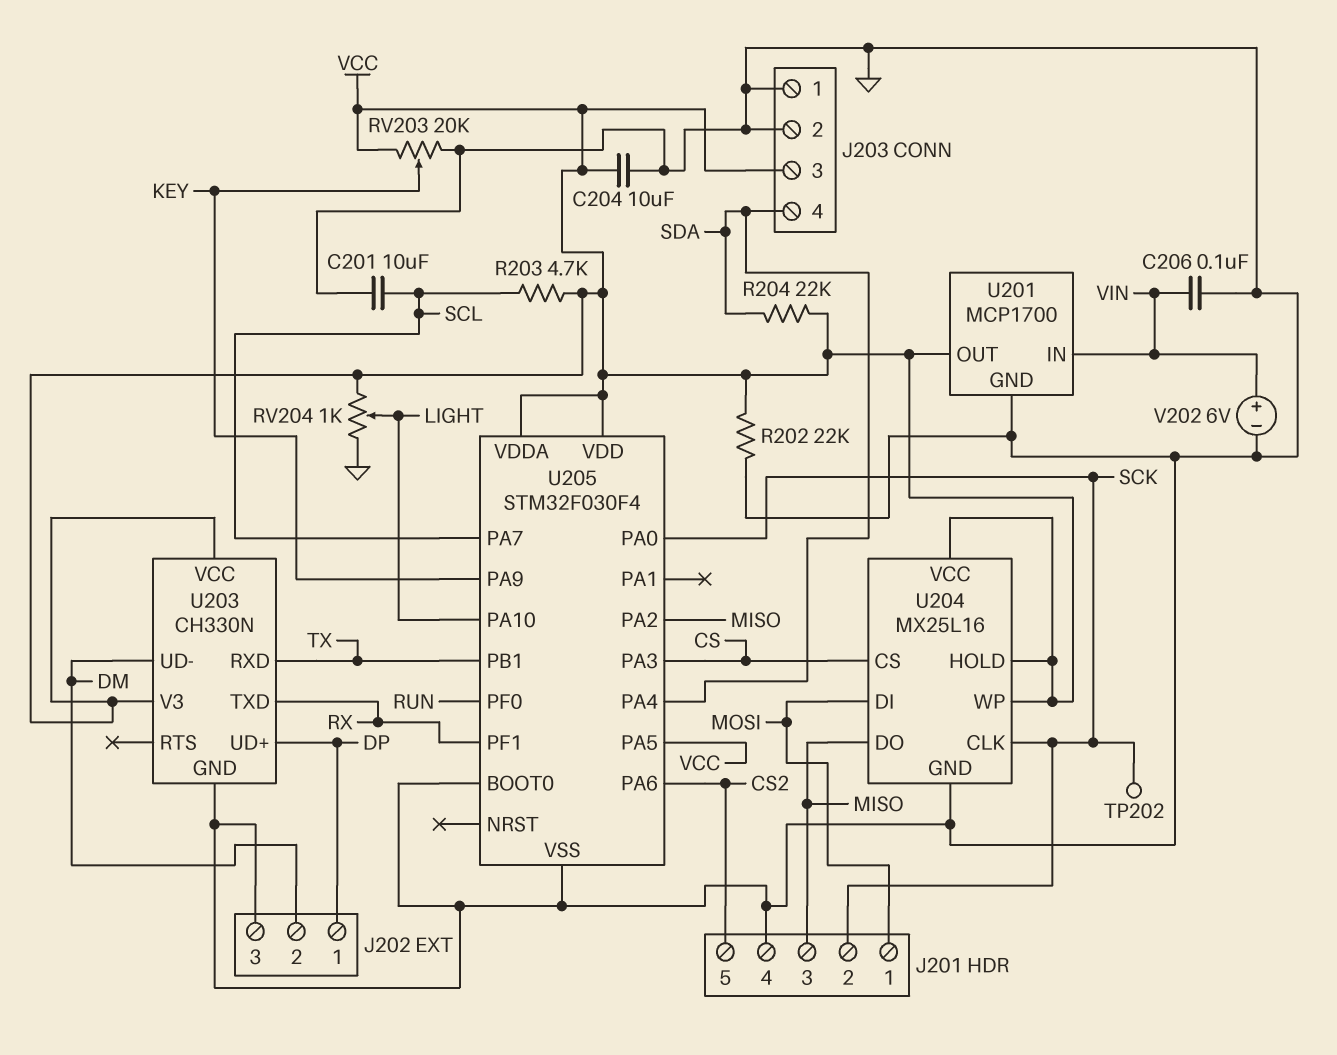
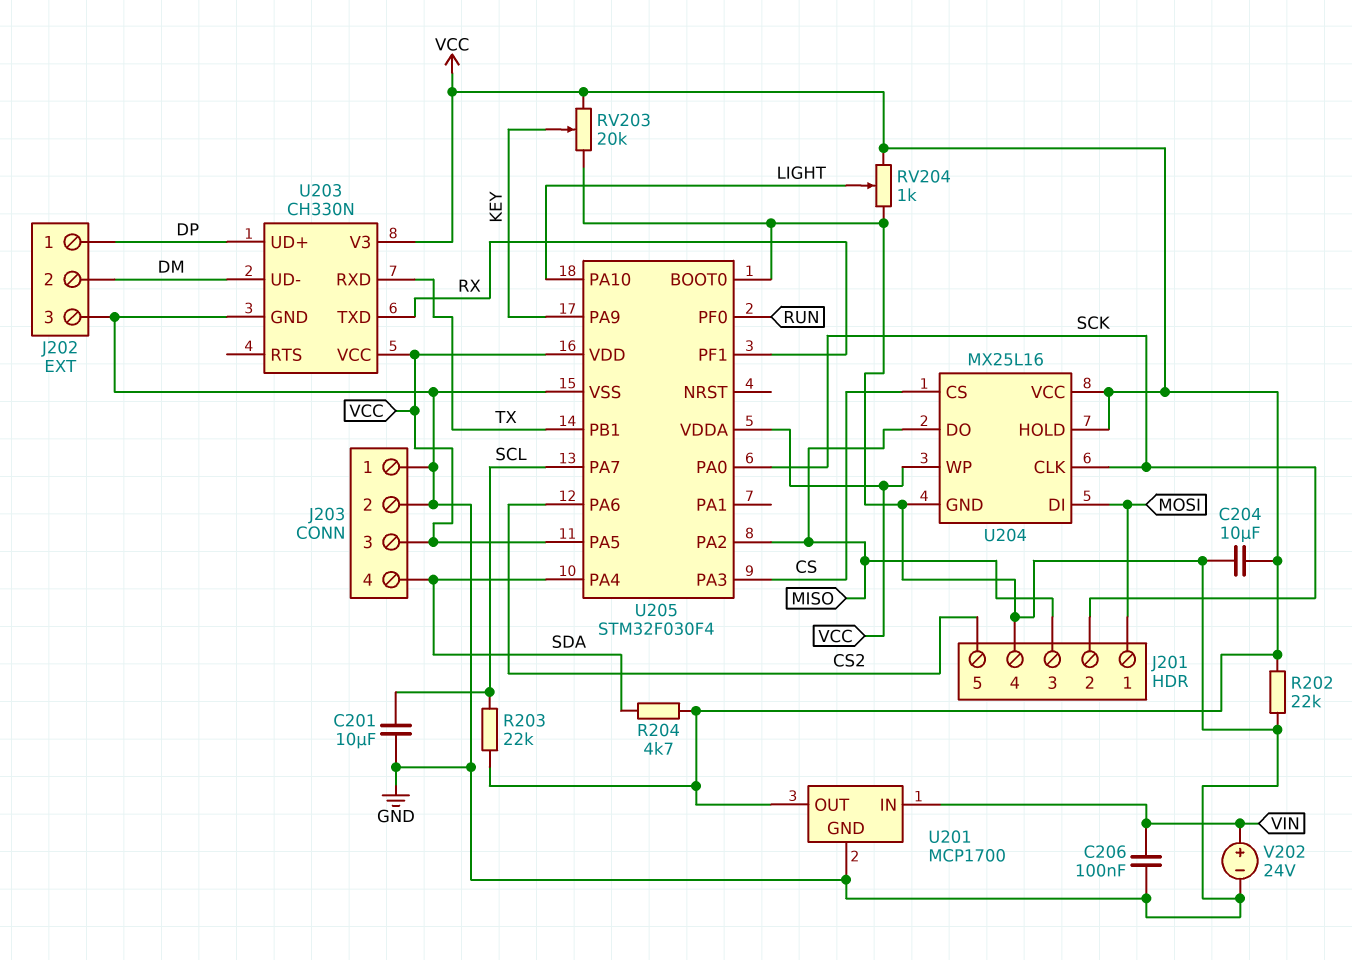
R203: 4.7k (SCL, VCC) -> 22k (SCL, VCC)
R204: 22k (SDA, VCC) -> 4.7k (SDA, VCC)
TP202: test point (SCK) -> none
V202: 6V (plus VIN, minus GND) -> 24V (plus VIN, minus GND)

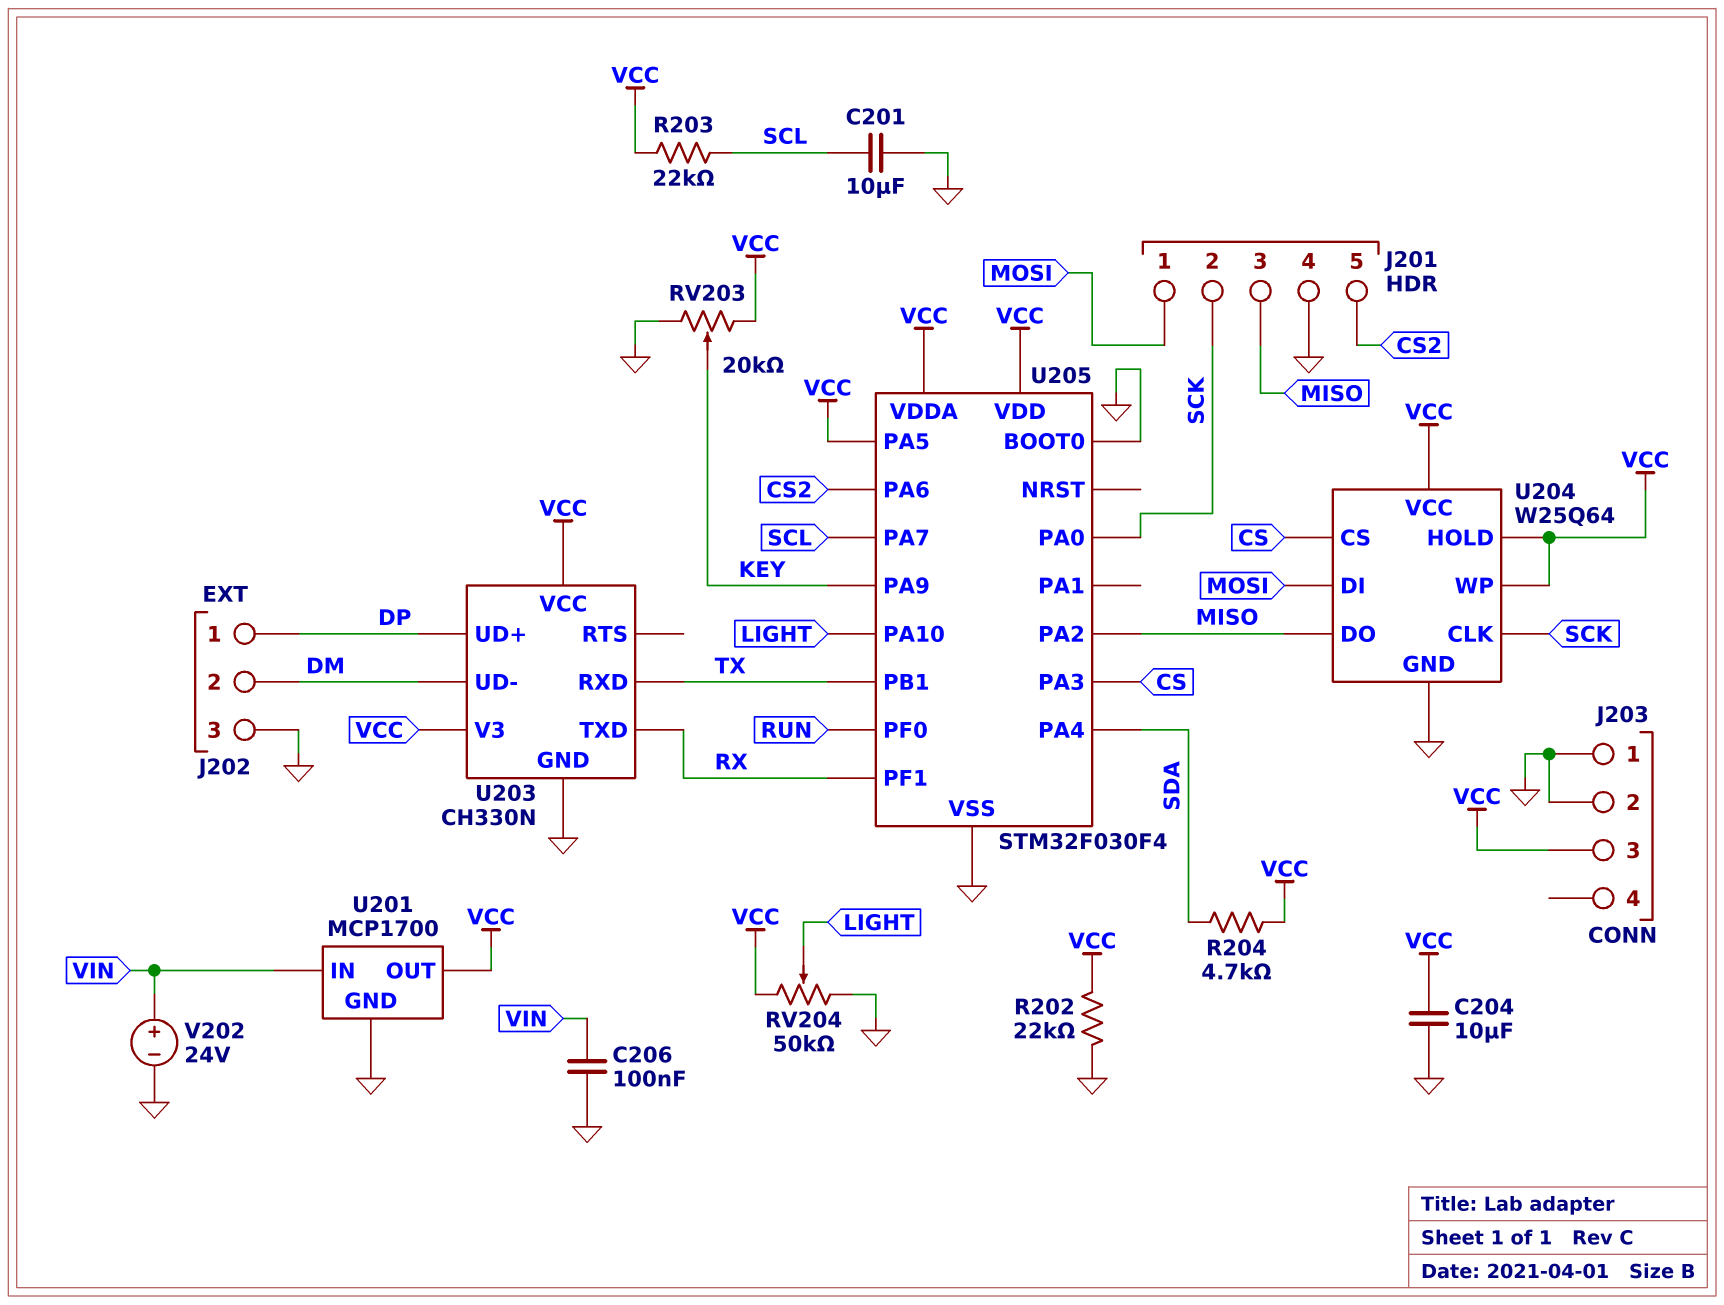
J203 pin 4: SDA -> none
RV204: 1k (GND, VCC, wiper LIGHT) -> 50k (GND, VCC, wiper LIGHT)
U204: MX25L16 -> W25Q64

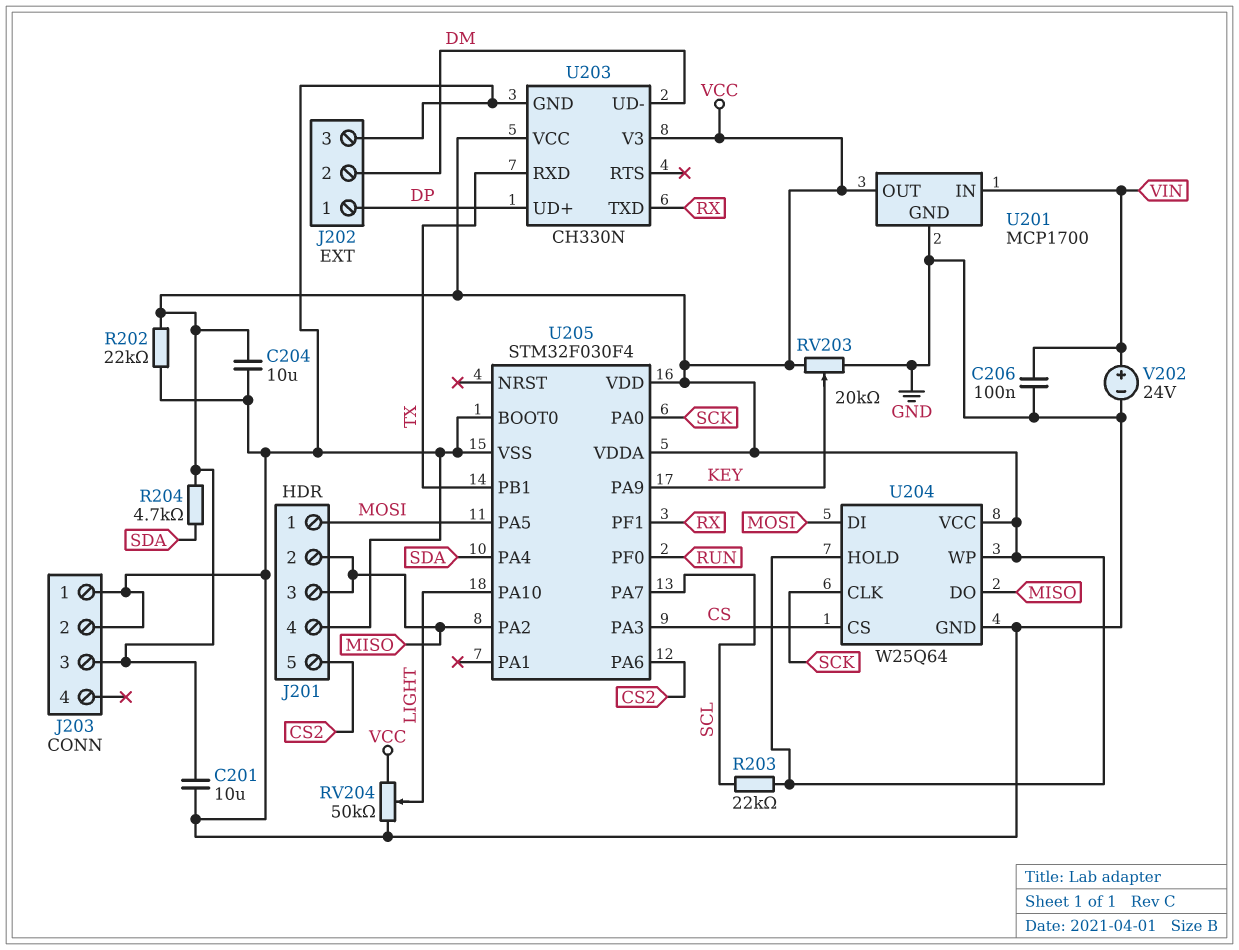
C201: 10uF (GND, SCL) -> 10uF (GND, VCC)
J201 pin 2: SCK -> MISO
U205 pin PA5: VCC -> MOSI

